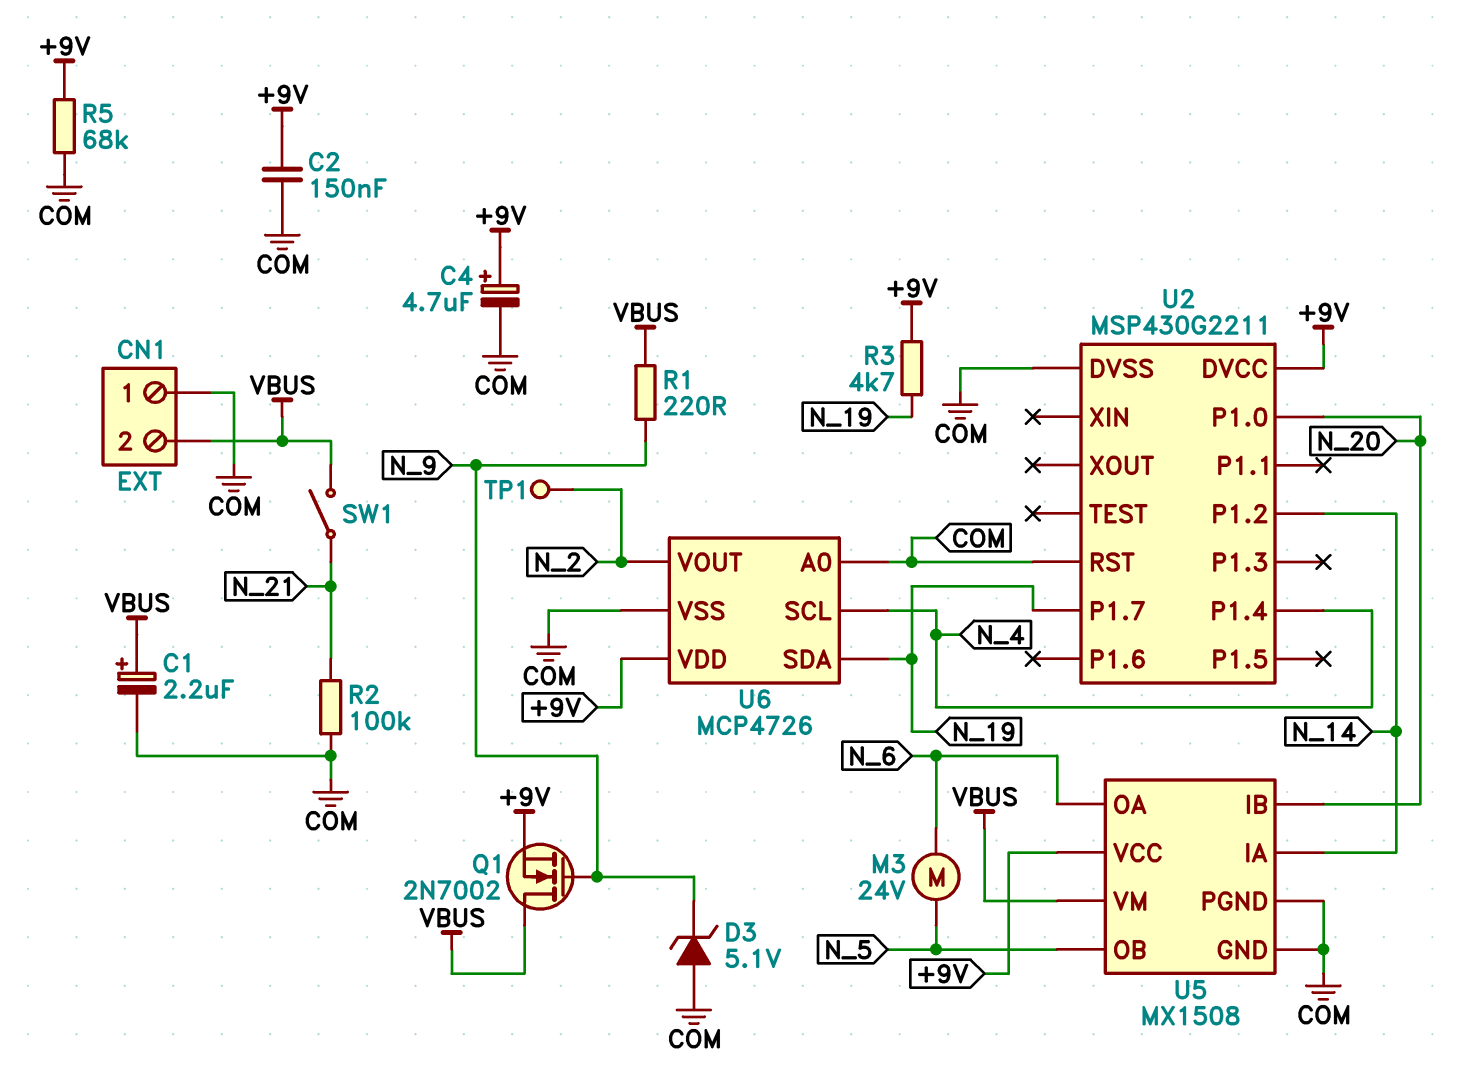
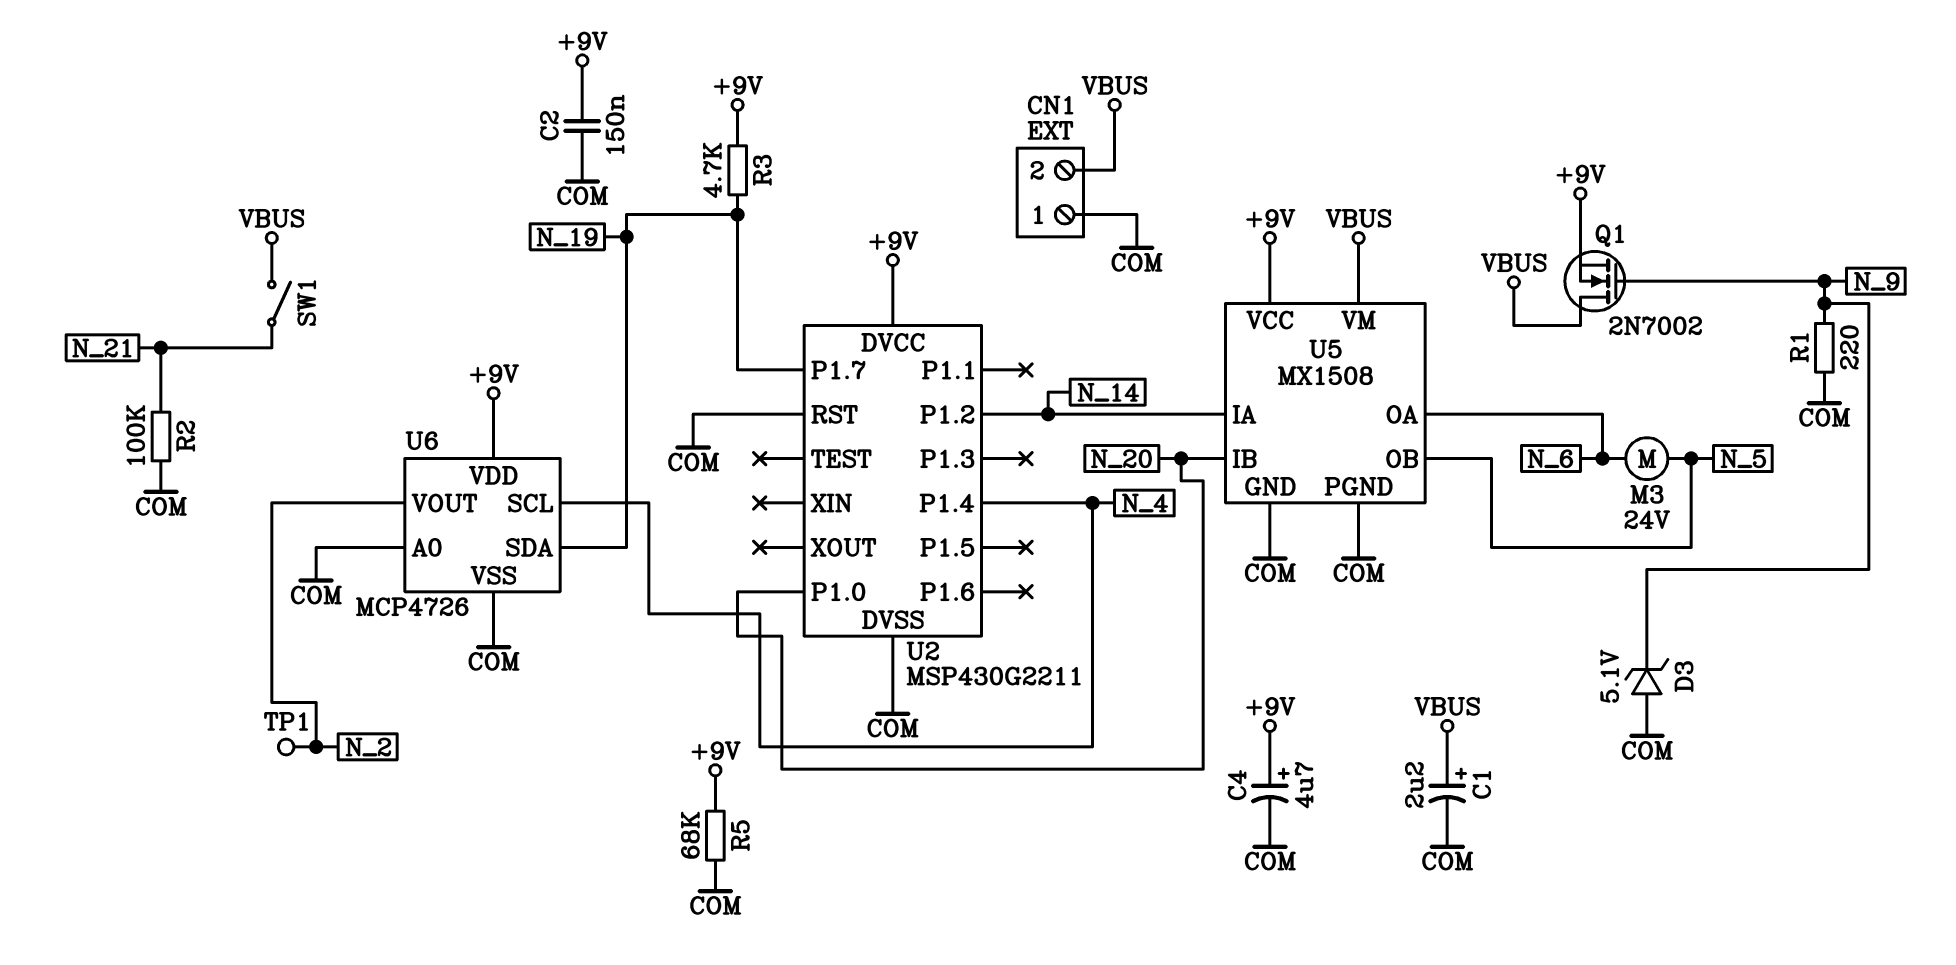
R1: 220 (N_9, VBUS) -> 220 (COM, N_9)

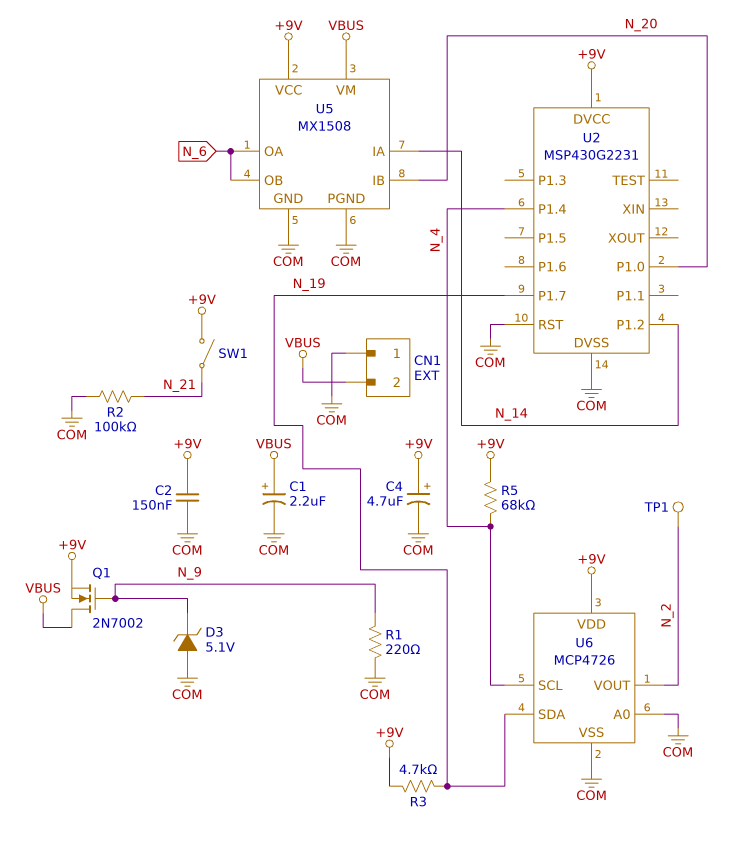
M3: motor 24V (N_5, N_6) -> none
R5: 68k (+9V, COM) -> 68k (+9V, N_4)
SW1: switch (N_21, VBUS) -> switch (+9V, N_21)
U2: MSP430G2211 -> MSP430G2231
U5 pin OB: N_5 -> N_6

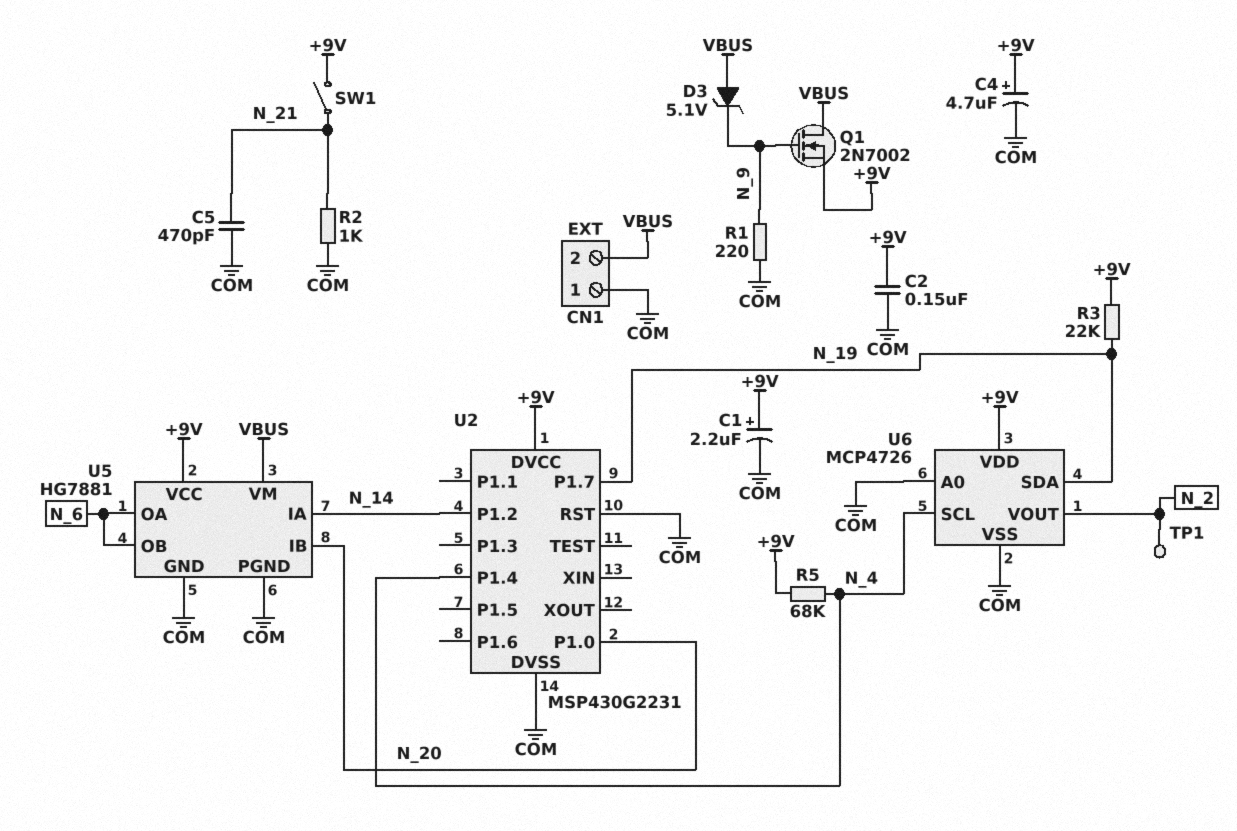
C1: 2.2uF (plus VBUS, minus COM) -> 2.2uF (plus +9V, minus COM)
C5: none -> 470pF (COM, N_21)
D3: zener 5.1V (A COM, K N_9) -> zener 5.1V (A VBUS, K N_9)
R2: 100k (COM, N_21) -> 1k (COM, N_21)
R3: 4.7k (+9V, N_19) -> 22k (+9V, N_19)
U5: MX1508 -> HG7881

